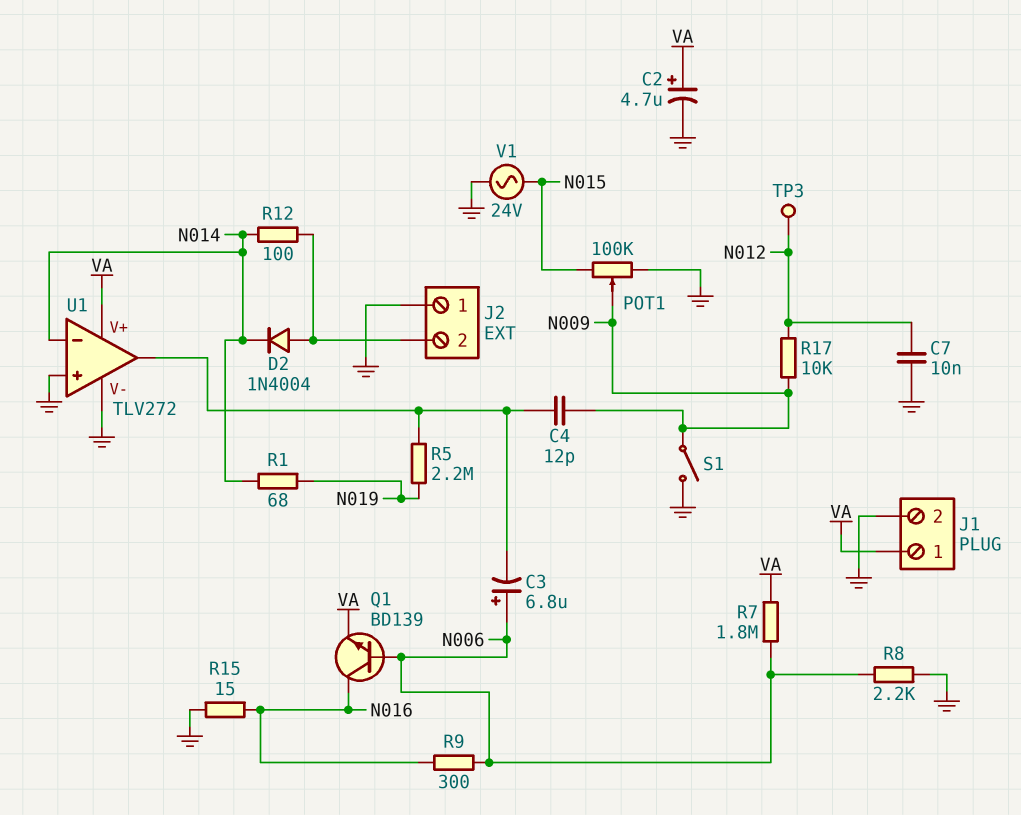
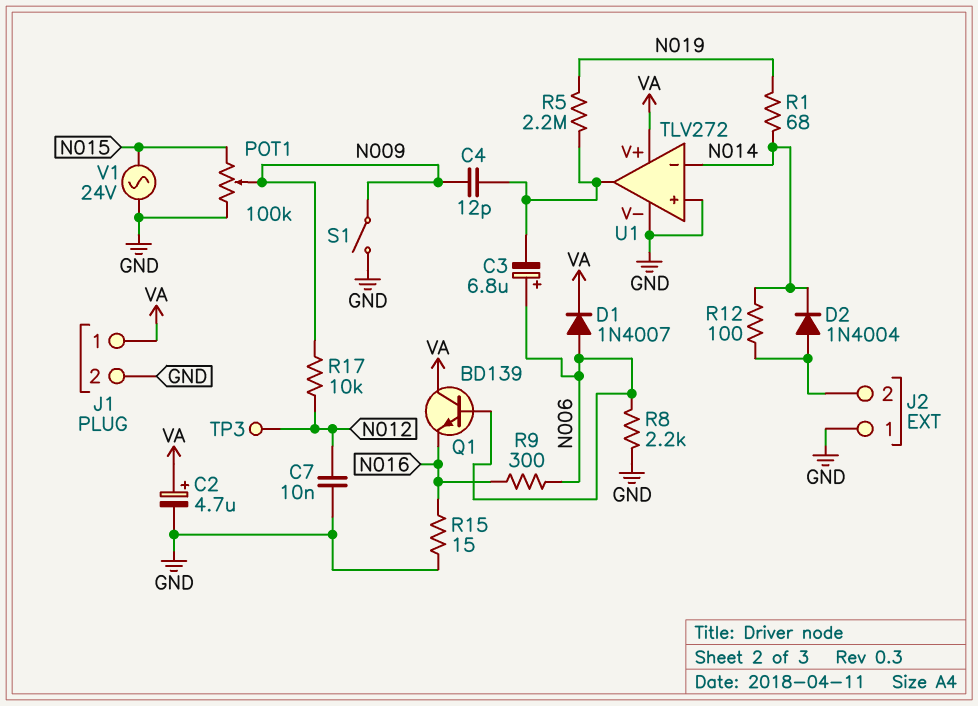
D1: none -> diode 1N4007 (A N006, K VA)
Q1: NPN BD139 (B N006, C N016, E VA) -> NPN BD139 (B N006, C VA, E N016)
R7: 1.8M (N006, VA) -> none

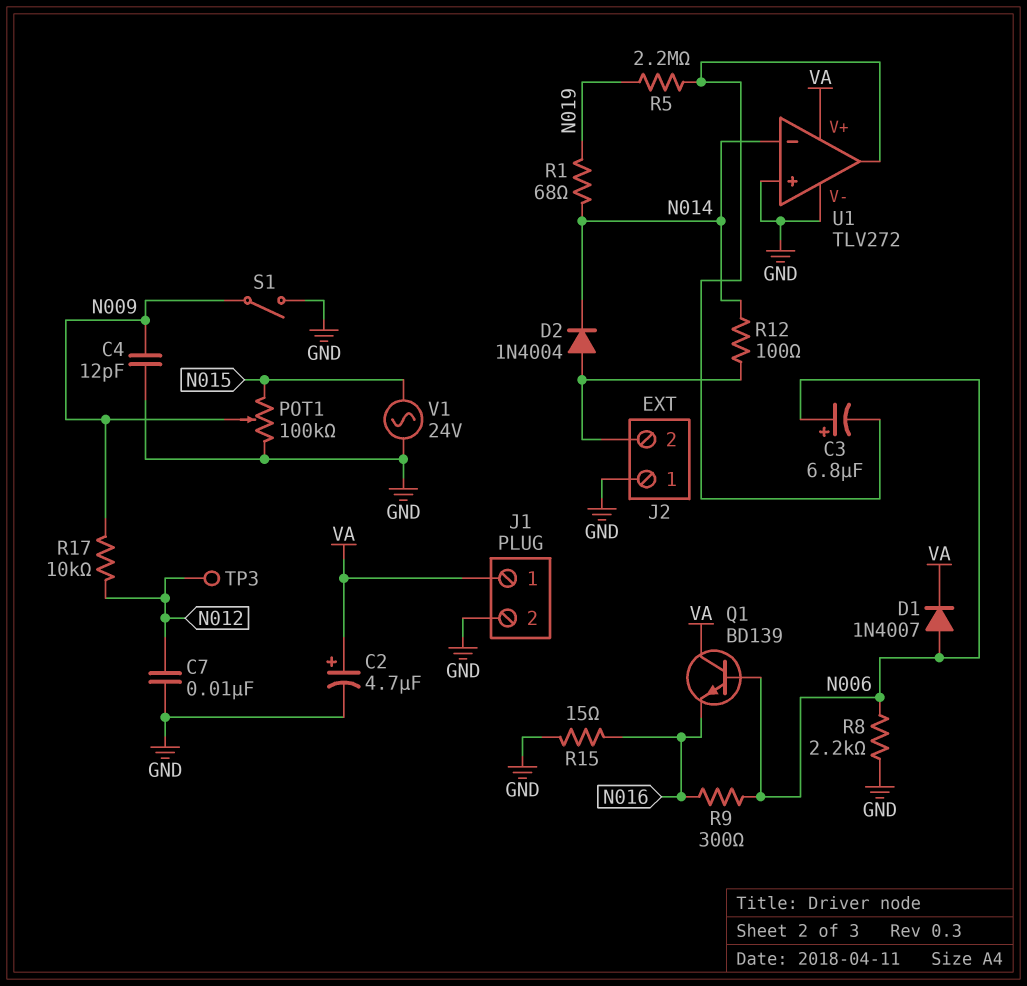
C4: 12pF (N009, U1/out) -> 12pF (GND, N009)

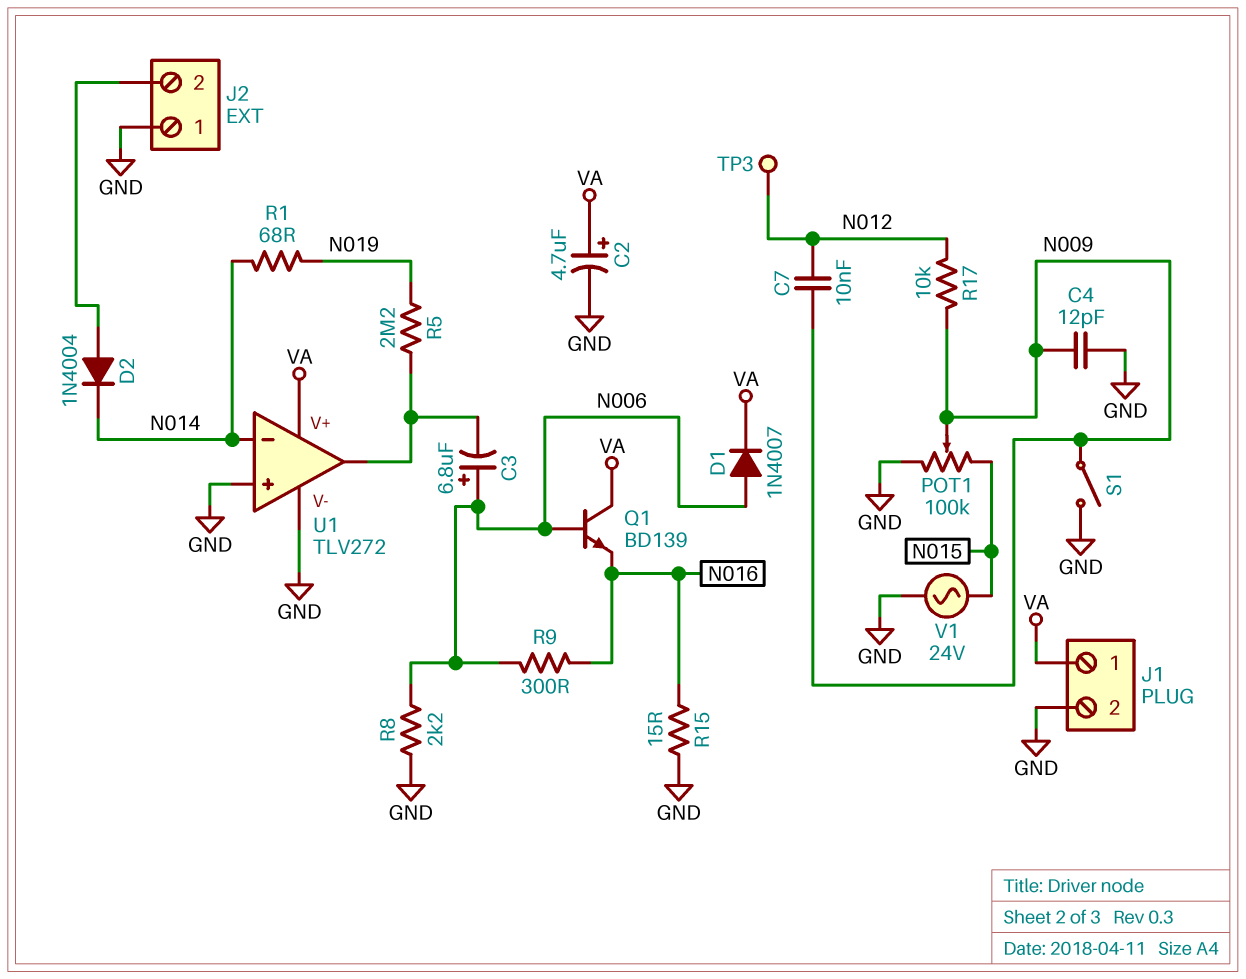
C7: 10nF (GND, N012) -> 10nF (N009, N012)
R12: 100 (J2/2, N014) -> none

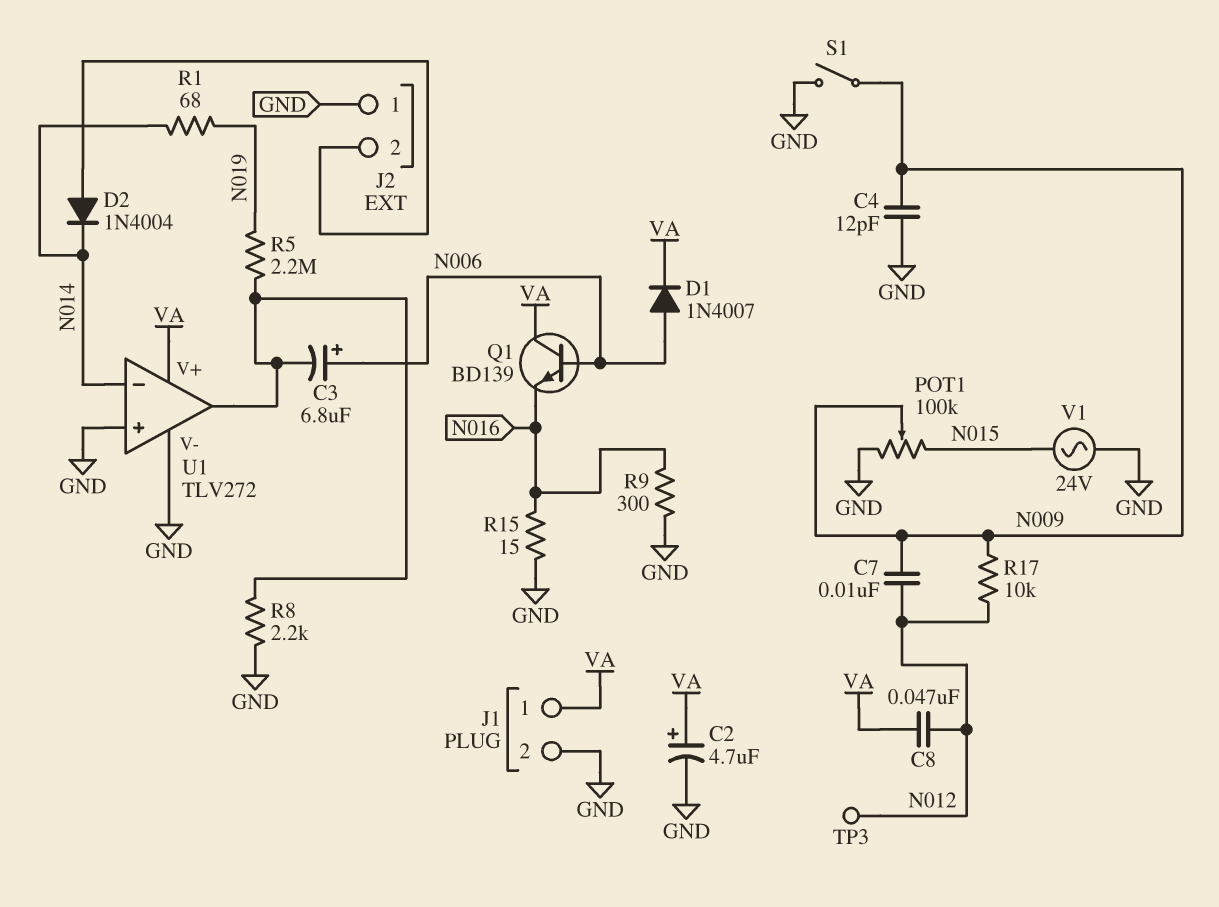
C8: none -> 47nF (N012, VA)
R8: 2.2k (GND, N006) -> 2.2k (GND, U1/out)
R9: 300 (N006, N016) -> 300 (GND, N016)

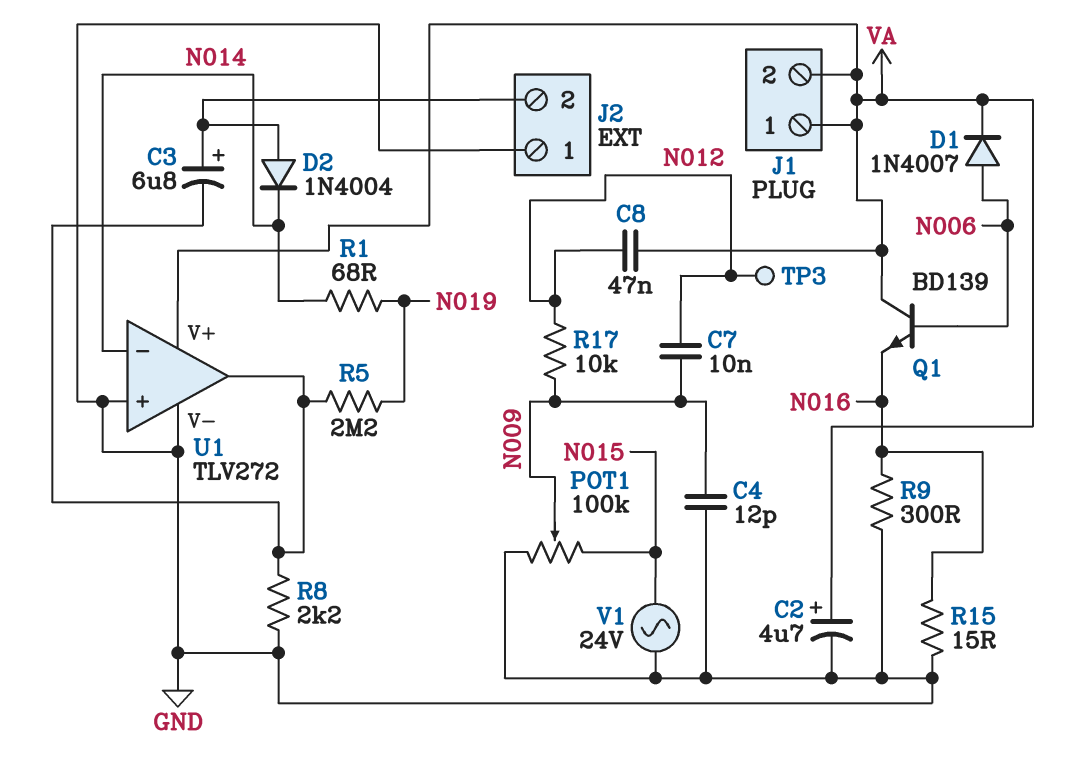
C3: 6.8uF (plus N006, minus U1/out) -> 6.8uF (plus J2/2, minus U1/out)
J1 pin 2: GND -> VA
S1: switch (GND, N009) -> none

